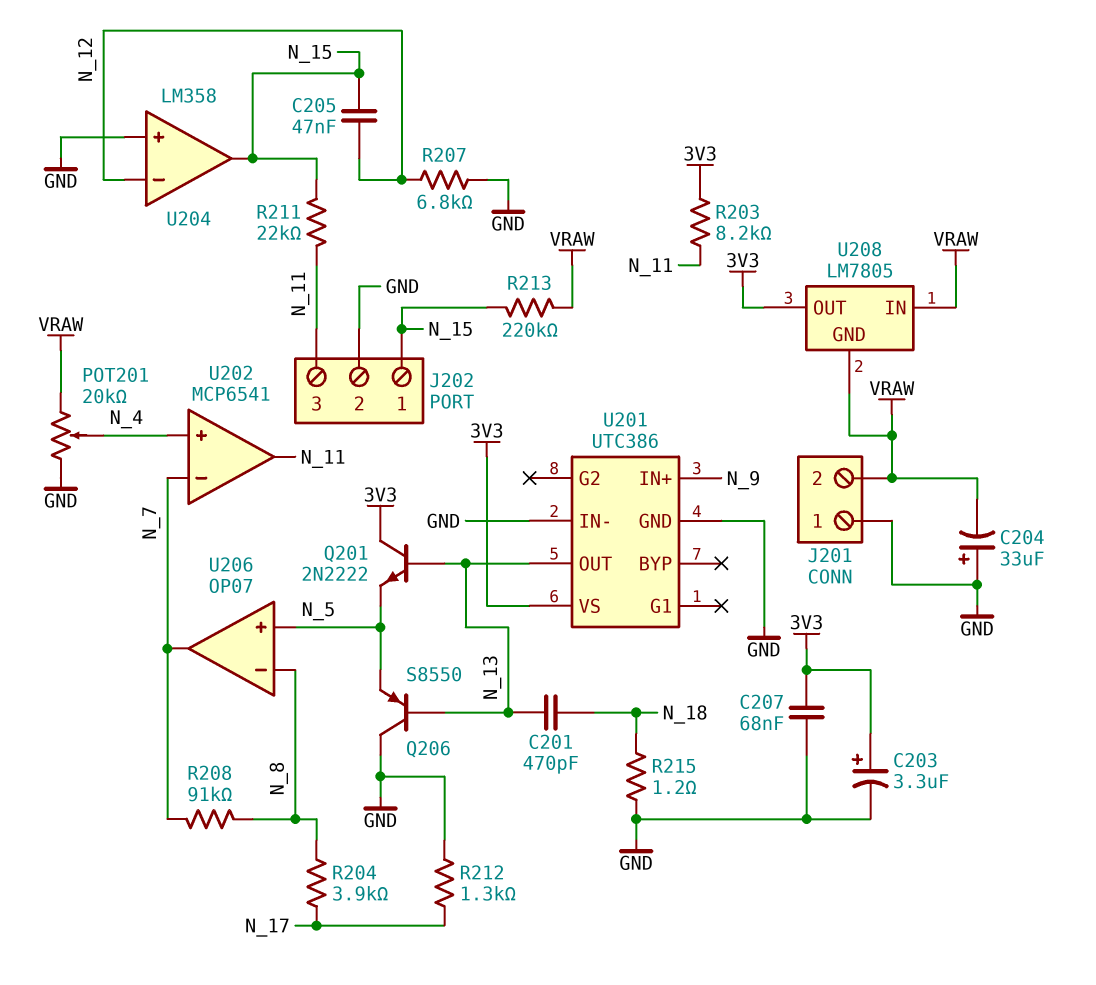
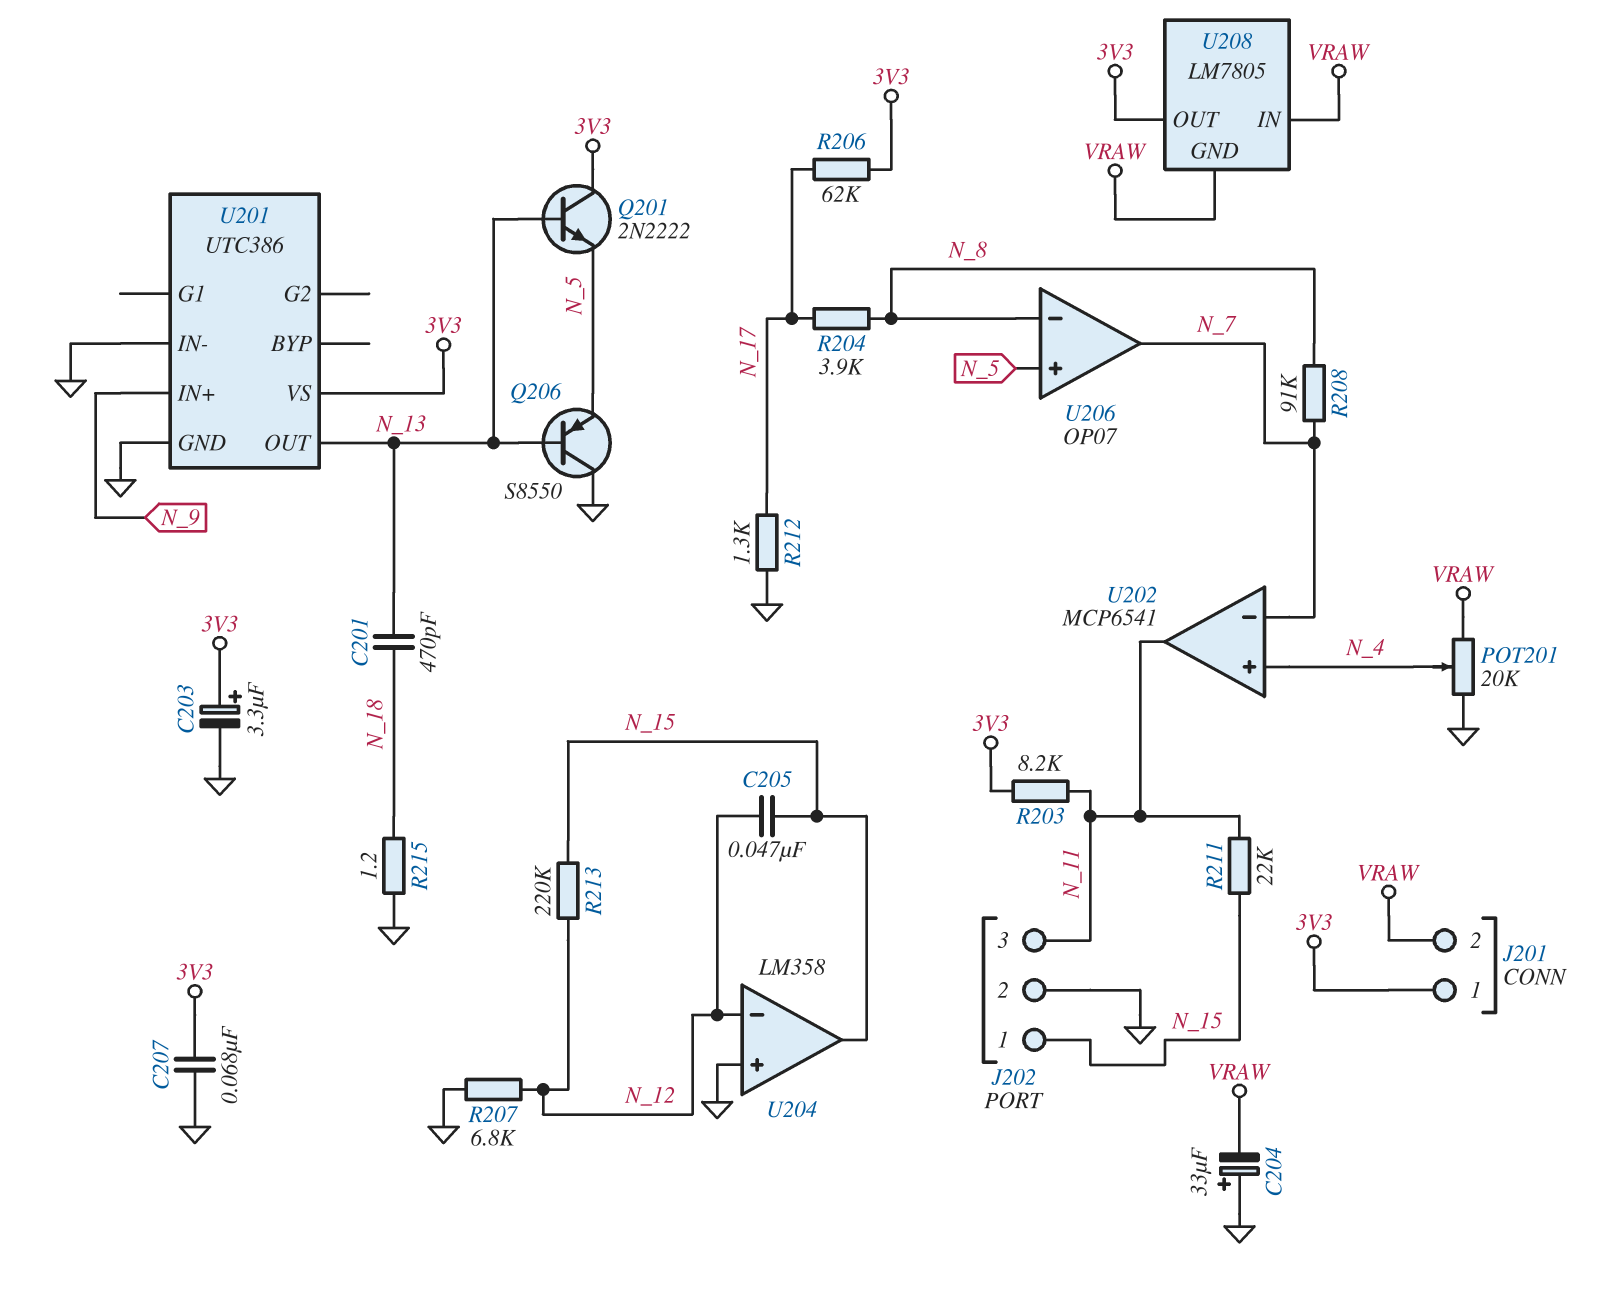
J201 pin 1: GND -> 3V3
R206: none -> 62k (3V3, N_17)
R213: 220k (N_15, VRAW) -> 220k (N_12, N_15)

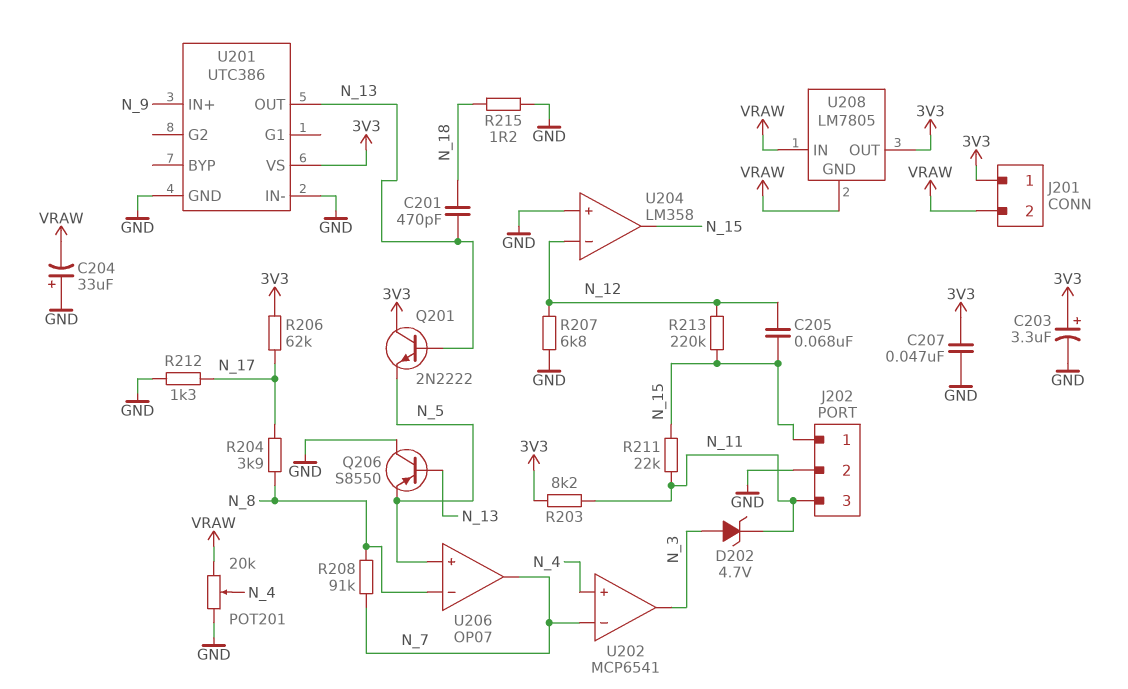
C205: 47nF (N_12, N_15) -> 68nF (N_12, N_15)
C207: 68nF (3V3, GND) -> 47nF (3V3, GND)
D202: none -> zener 4.7V (A N_3, K N_11)
U202 pin out: N_11 -> N_3

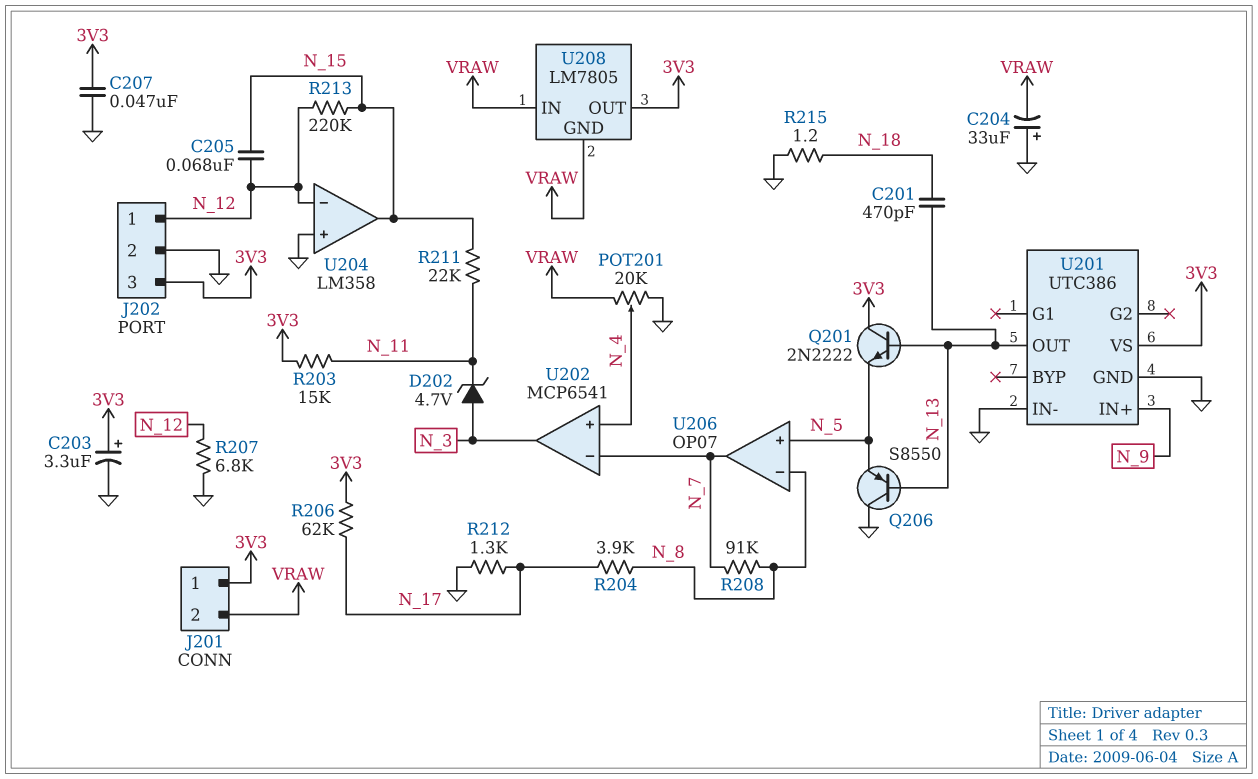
J202 pin 1: N_15 -> N_12
J202 pin 3: N_11 -> 3V3
R203: 8.2k (3V3, N_11) -> 15k (3V3, N_11)

